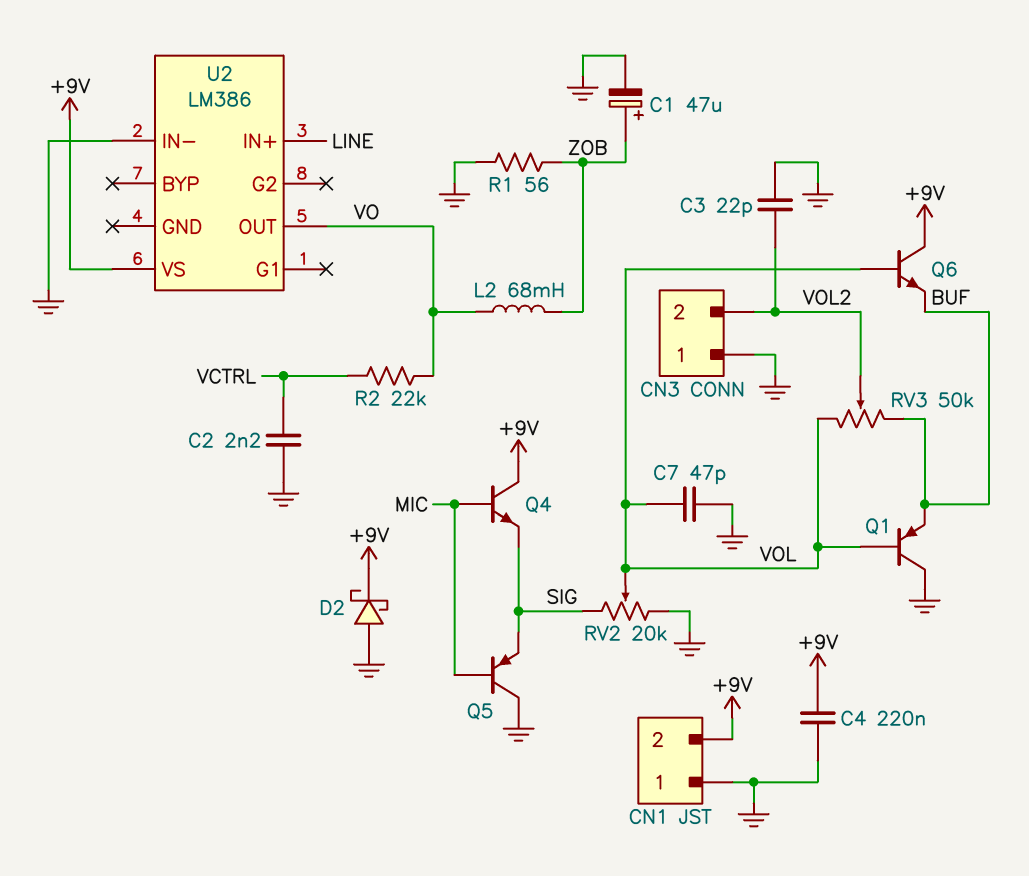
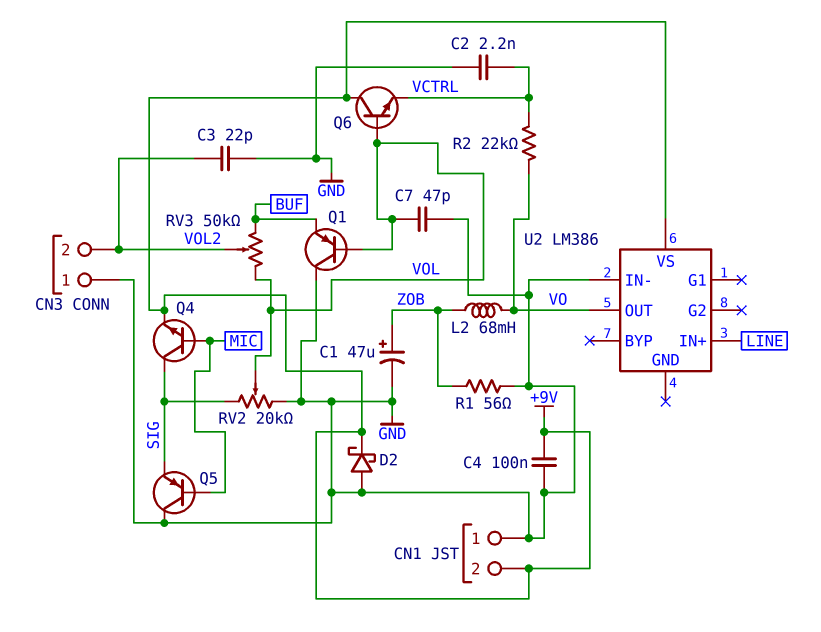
C4: 220nF (+9V, GND) -> 100nF (+9V, GND)
Q4: NPN (B MIC, C +9V, E SIG) -> NPN (B MIC, C SIG, E +9V)
Q6: NPN (B VOL, C +9V, E BUF) -> NPN (B VOL, C +9V, E VCTRL)

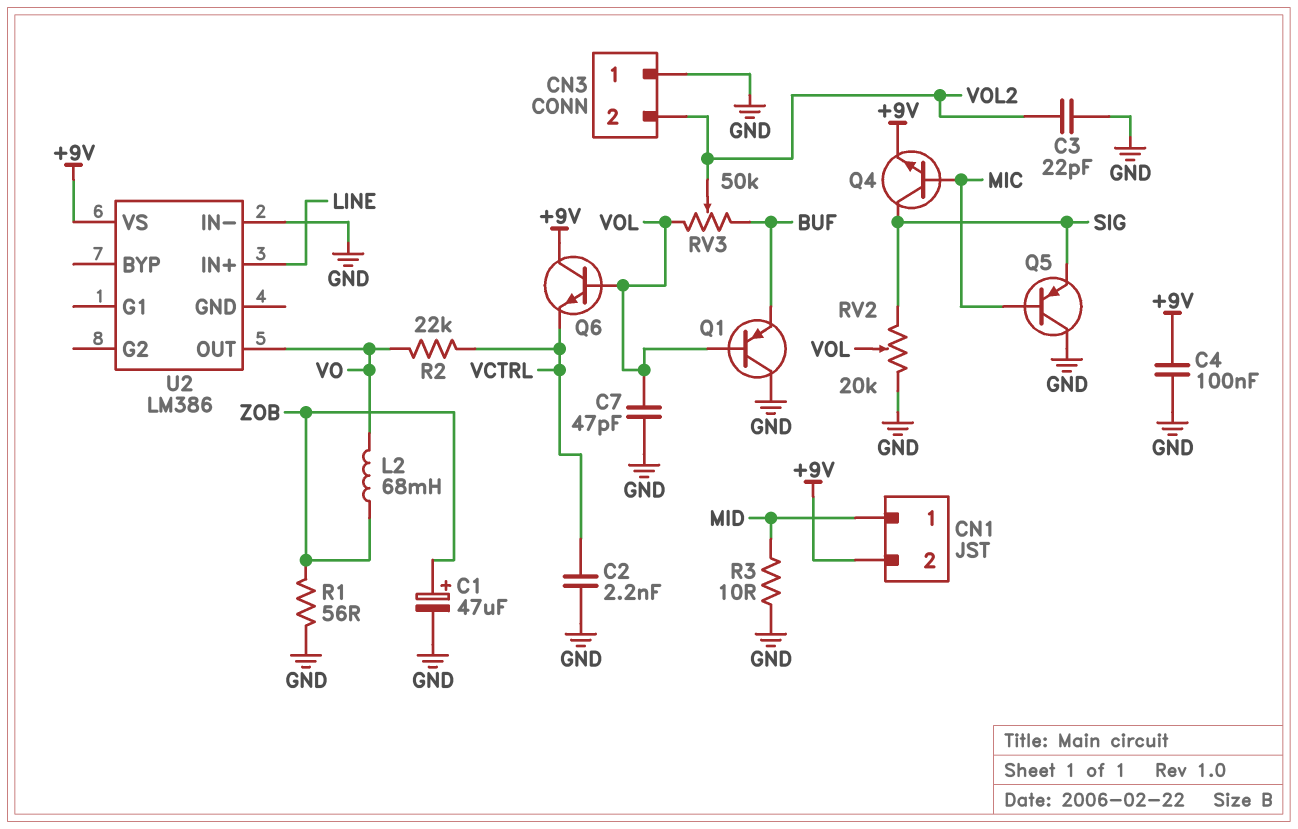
CN1 pin 1: GND -> MID
D2: schottky (A GND, K +9V) -> none
R3: none -> 10 (GND, MID)

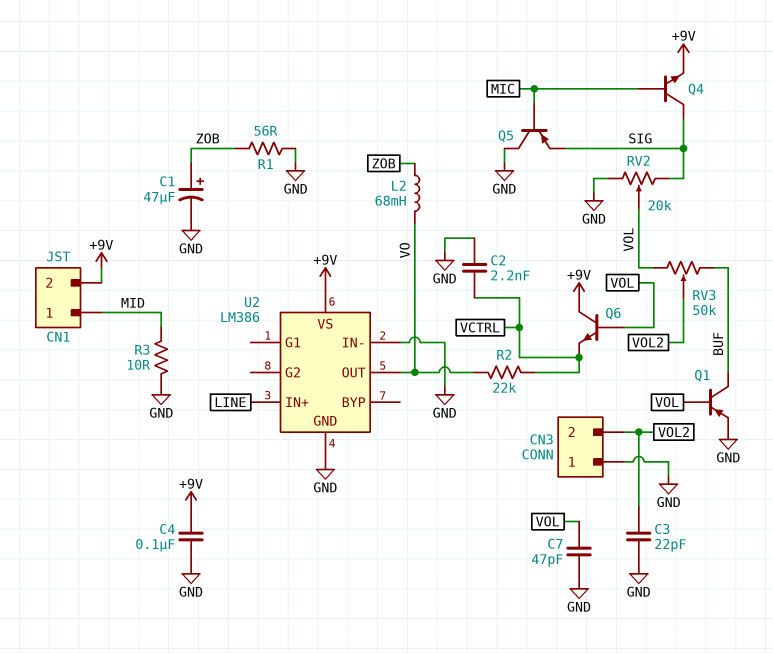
Q1: PNP (B VOL, C GND, E BUF) -> PNP (B VOL, C BUF, E GND)
U2 pin GND: none -> GND

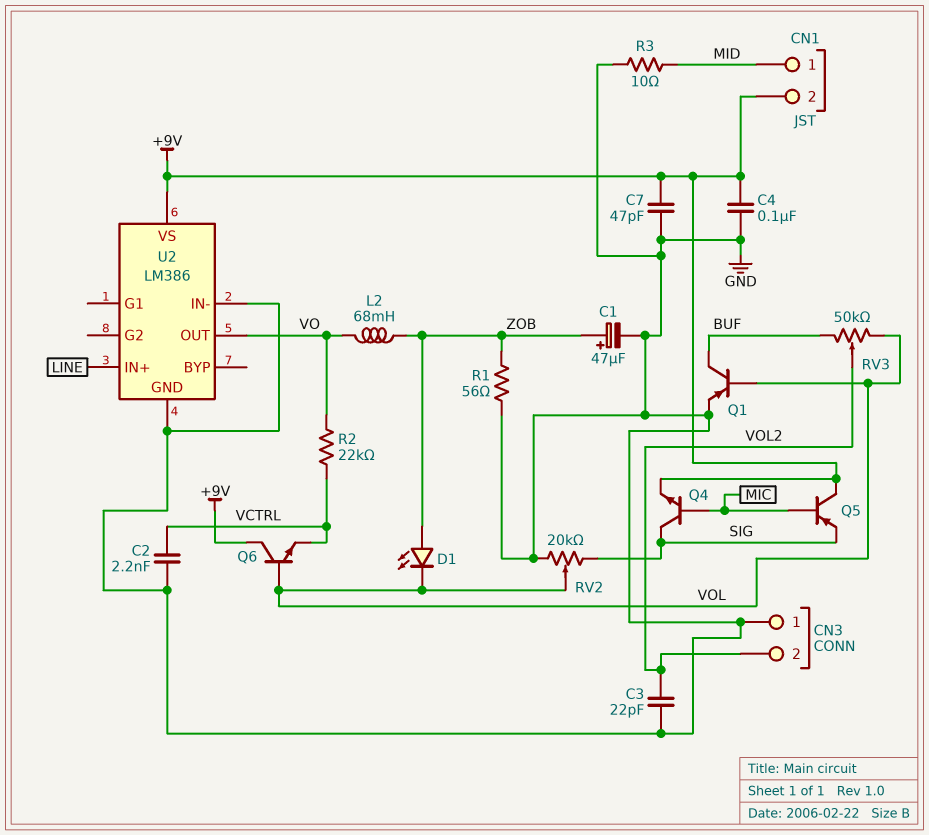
C7: 47pF (GND, VOL) -> 47pF (+9V, GND)
D1: none -> LED (A ZOB, K VOL)
Q5: PNP (B MIC, C GND, E SIG) -> PNP (B MIC, C +9V, E SIG)

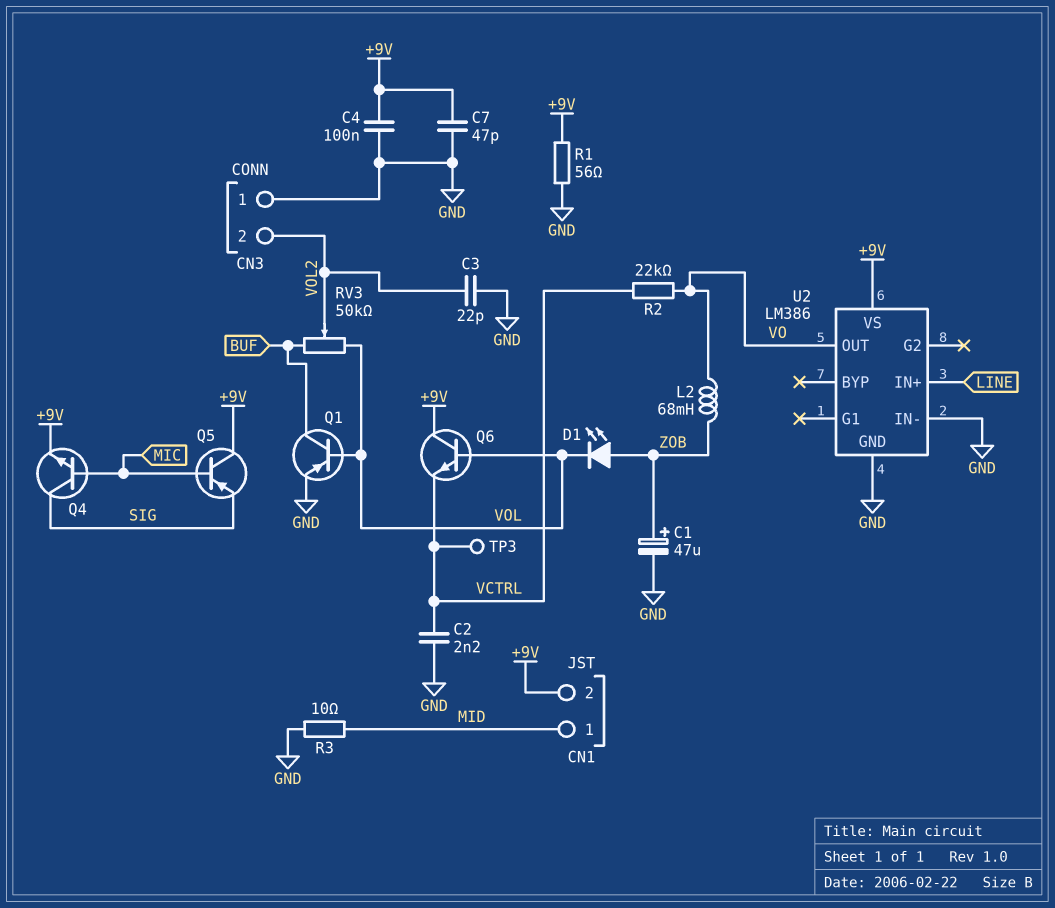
R1: 56 (GND, ZOB) -> 56 (+9V, GND)
RV2: 20k (GND, SIG, wiper VOL) -> none
TP3: none -> test point (VCTRL)

